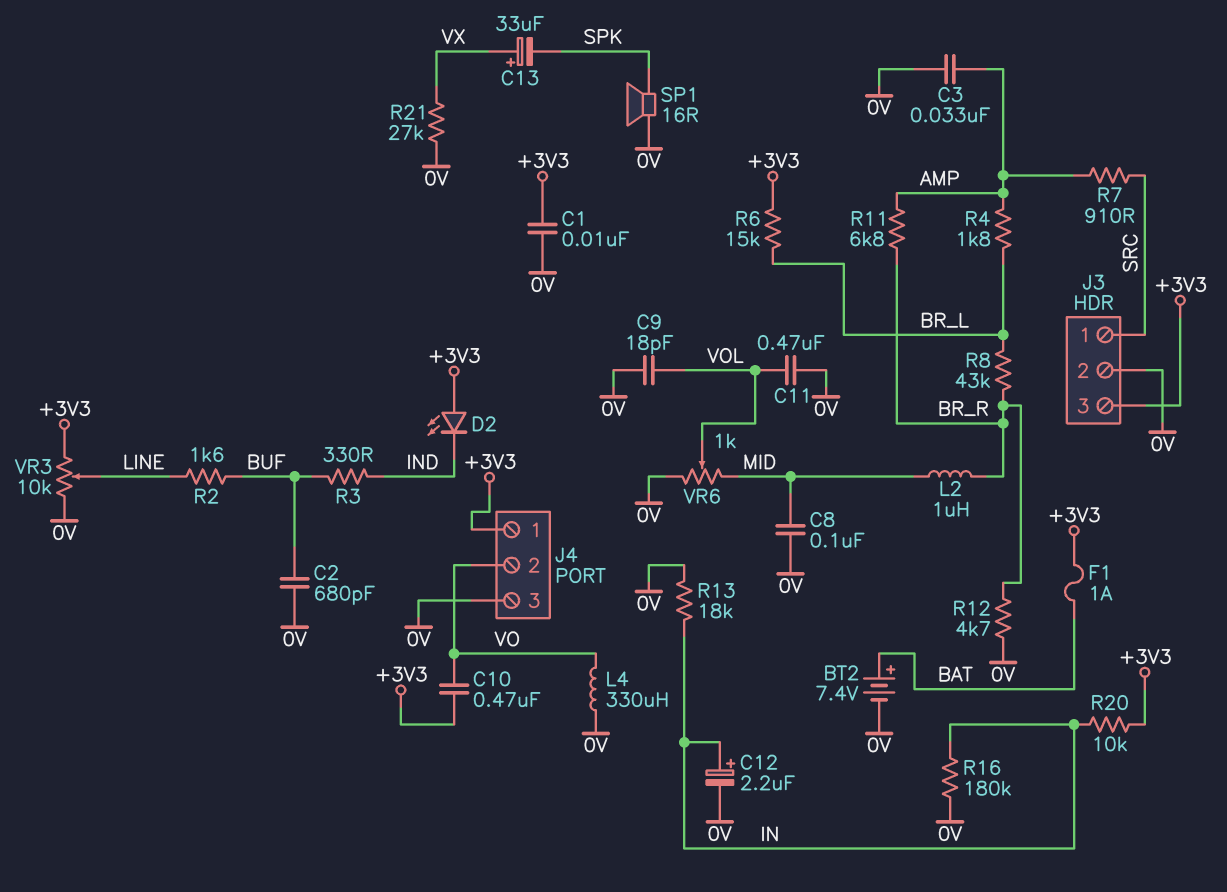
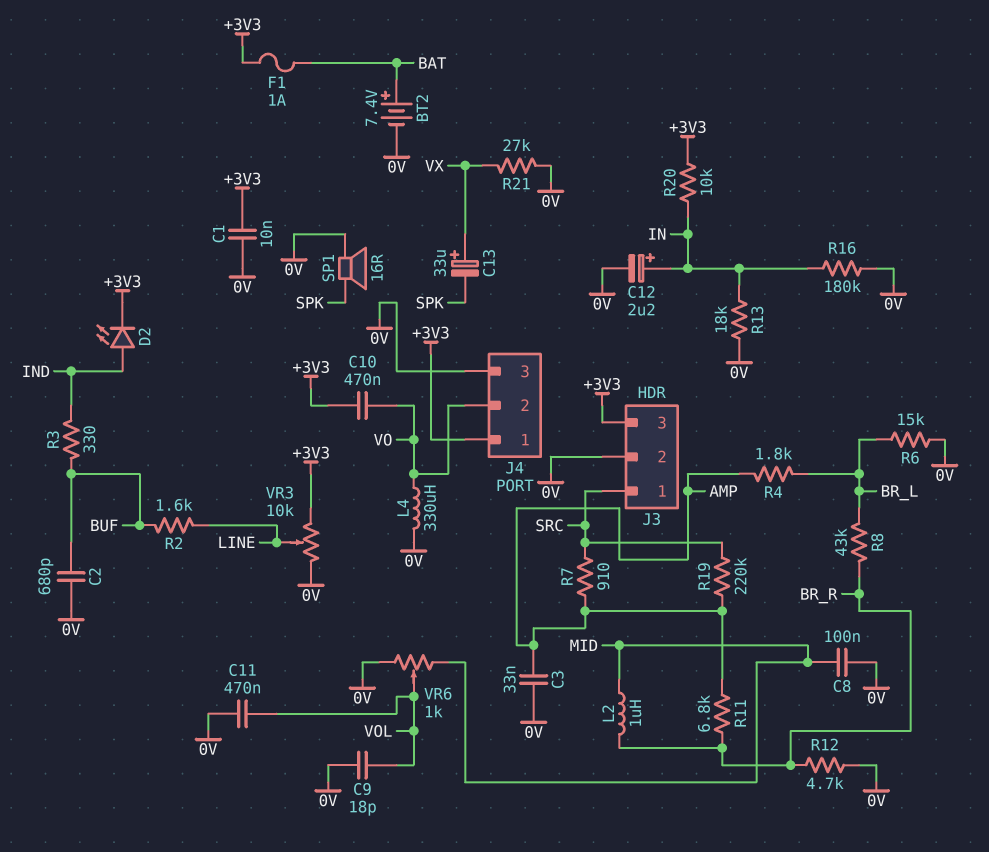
D2: LED (A +3V3, K IND) -> LED (A IND, K +3V3)
R6: 15k (+3V3, BR_L) -> 15k (0V, BR_L)
R19: none -> 220k (AMP, SRC)

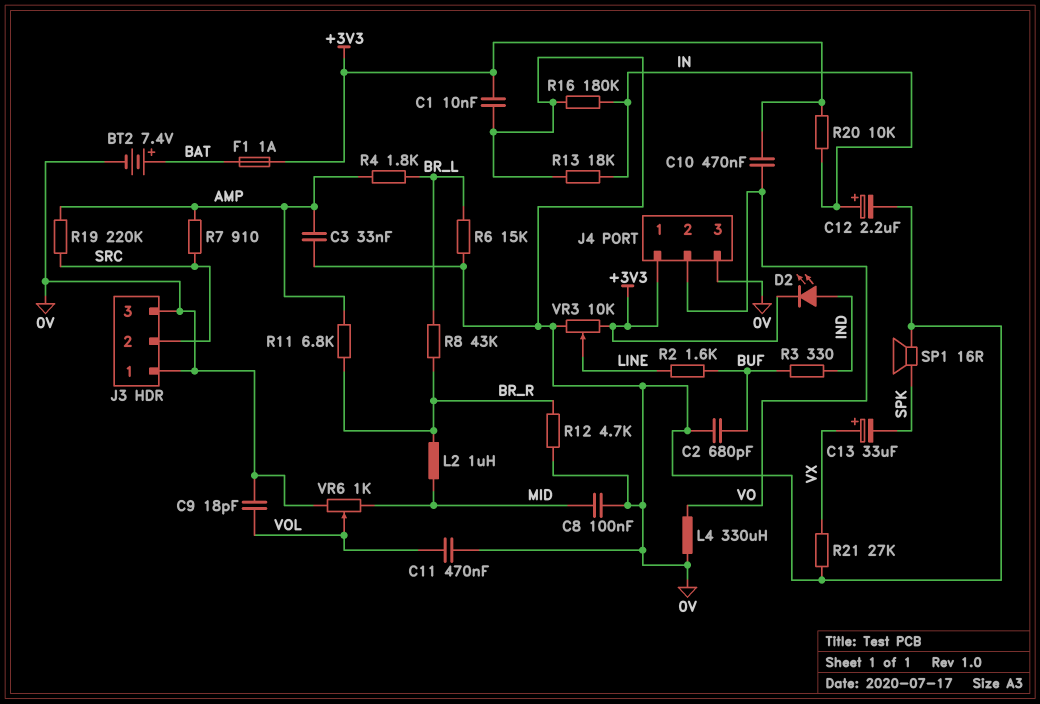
J3 pin 1: SRC -> 0V
J3 pin 2: 0V -> SRC
J3 pin 3: +3V3 -> 0V

